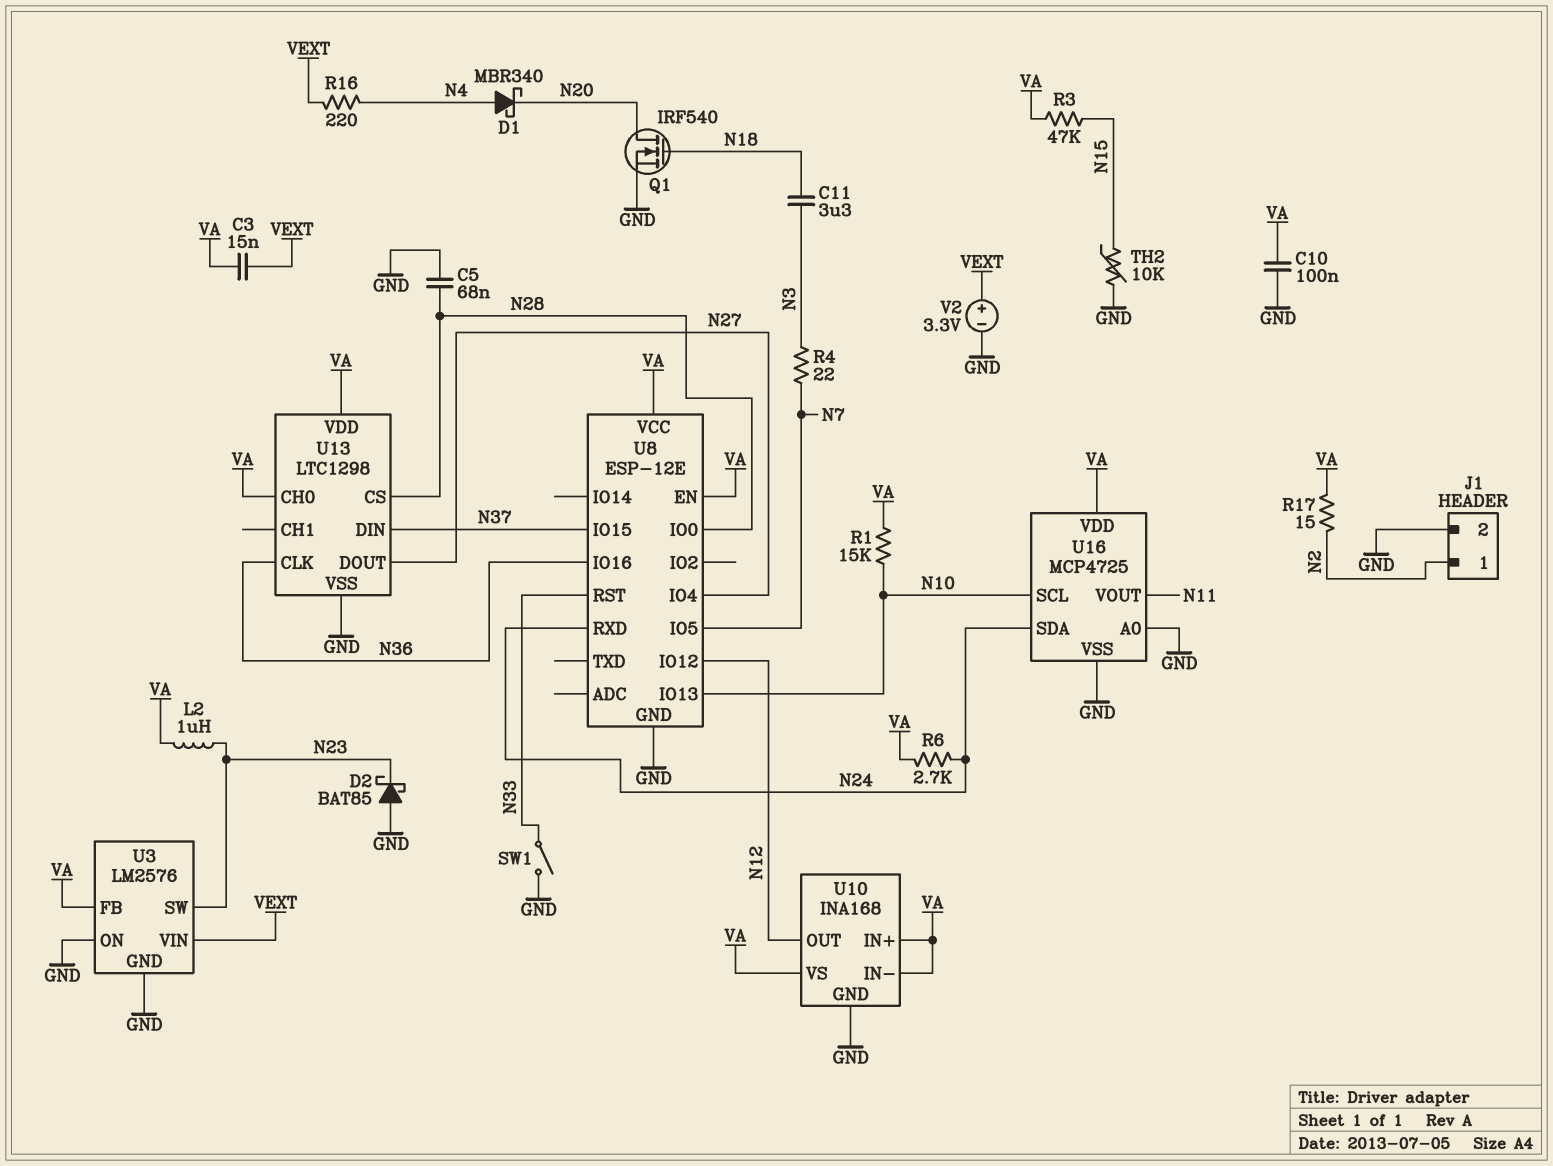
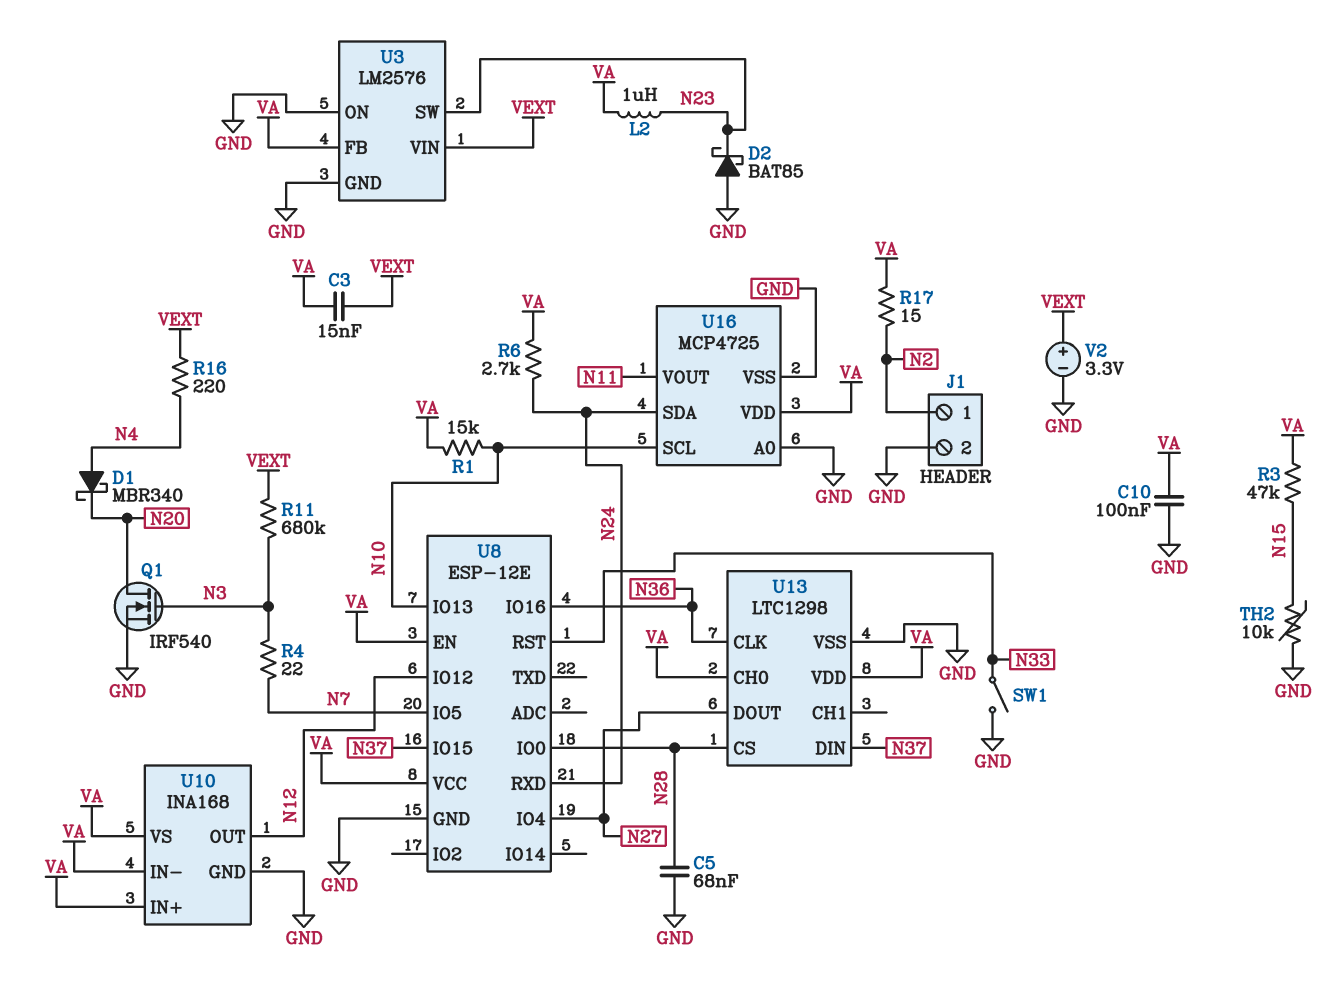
C11: 3.3uF (N3, N18) -> none
Q1: NMOS IRF540 (G N18, D N20, S GND) -> NMOS IRF540 (G N3, D N20, S GND)
R11: none -> 680k (N3, VEXT)

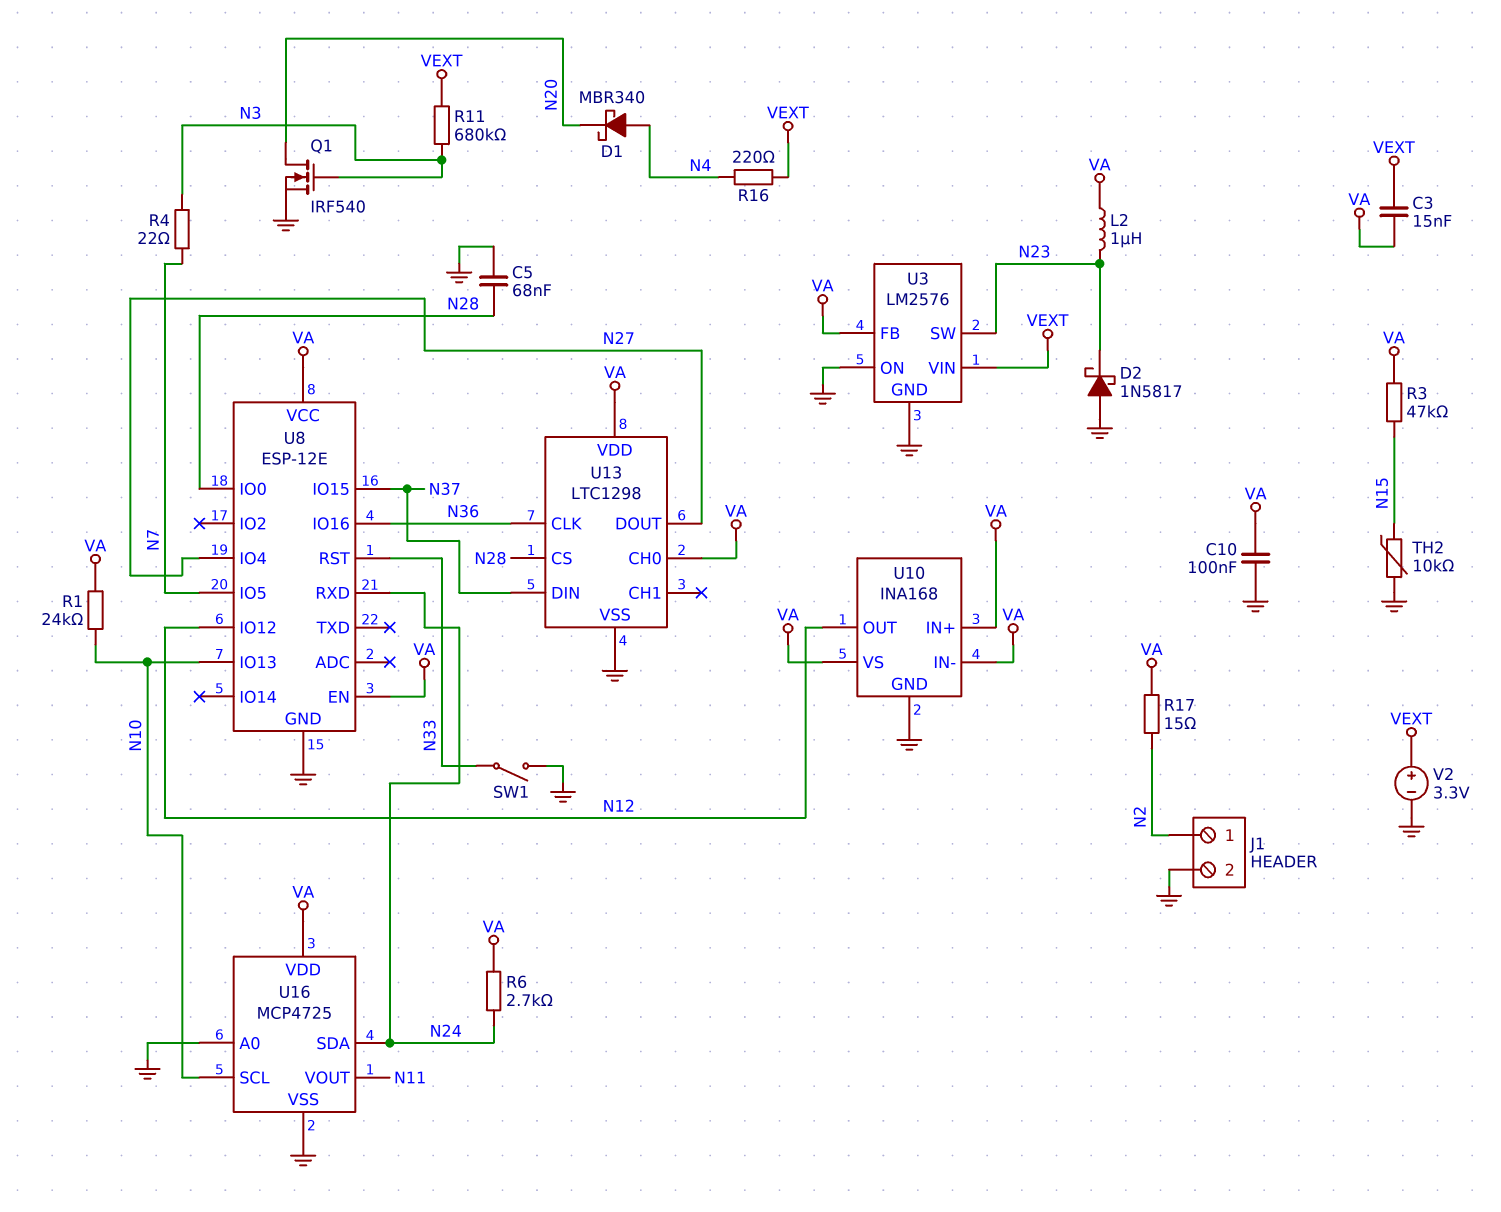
D2: schottky BAT85 (A GND, K N23) -> schottky 1N5817 (A GND, K N23)
R1: 15k (N10, VA) -> 24k (N10, VA)

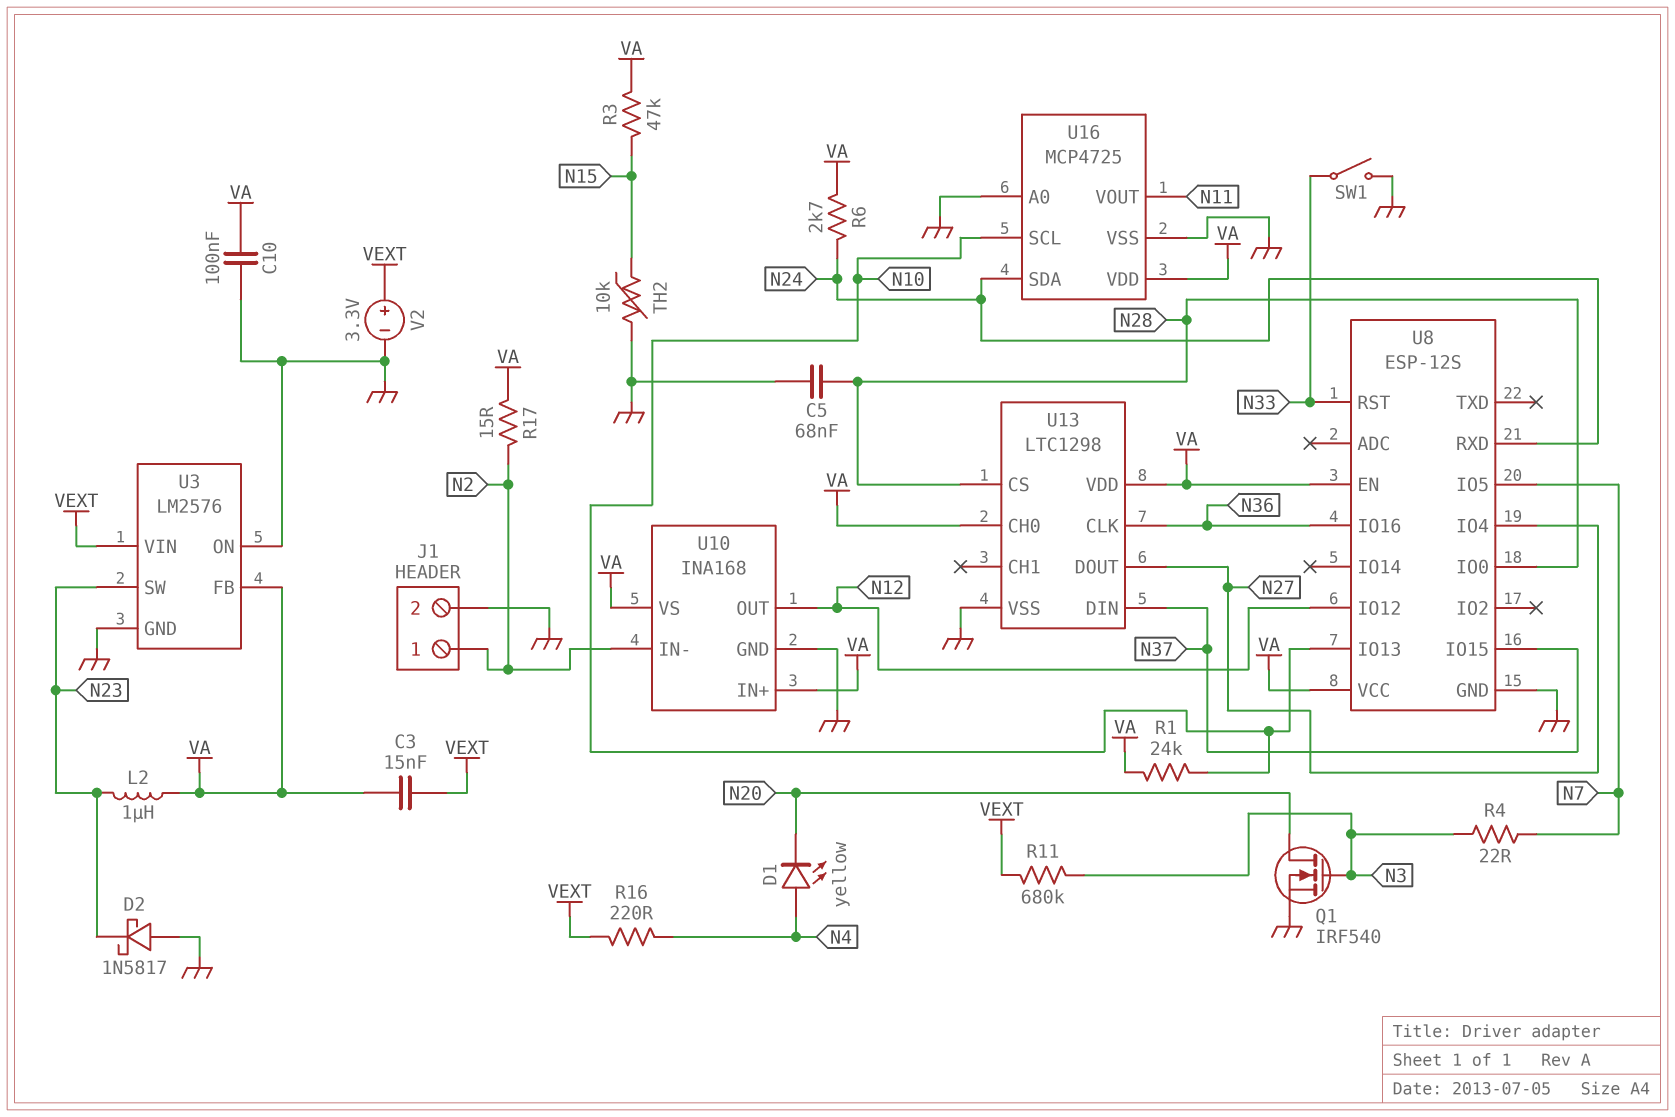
D1: schottky MBR340 (A N4, K N20) -> LED yellow (A N4, K N20)
U8: ESP-12E -> ESP-12S
U10 pin IN-: VA -> N2

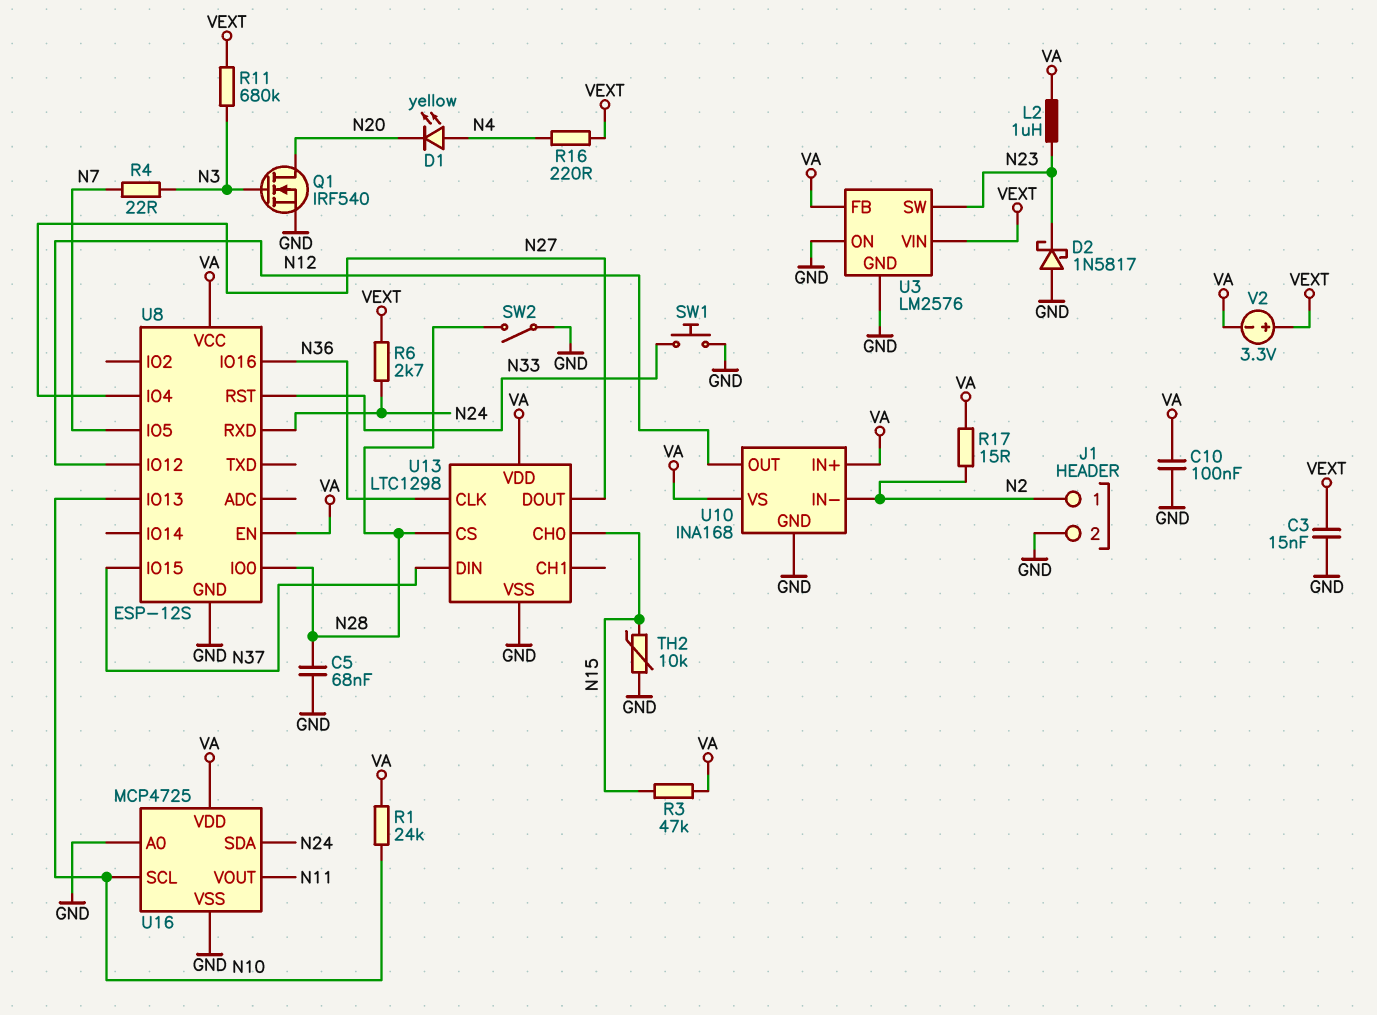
C3: 15nF (VA, VEXT) -> 15nF (GND, VEXT)
R6: 2.7k (N24, VA) -> 2.7k (N24, VEXT)
SW1: switch (GND, N33) -> button (GND, N33)
SW2: none -> switch (GND, N28)
U13 pin CH0: VA -> N15
V2: 3.3V (plus VEXT, minus GND) -> 3.3V (plus VEXT, minus VA)

